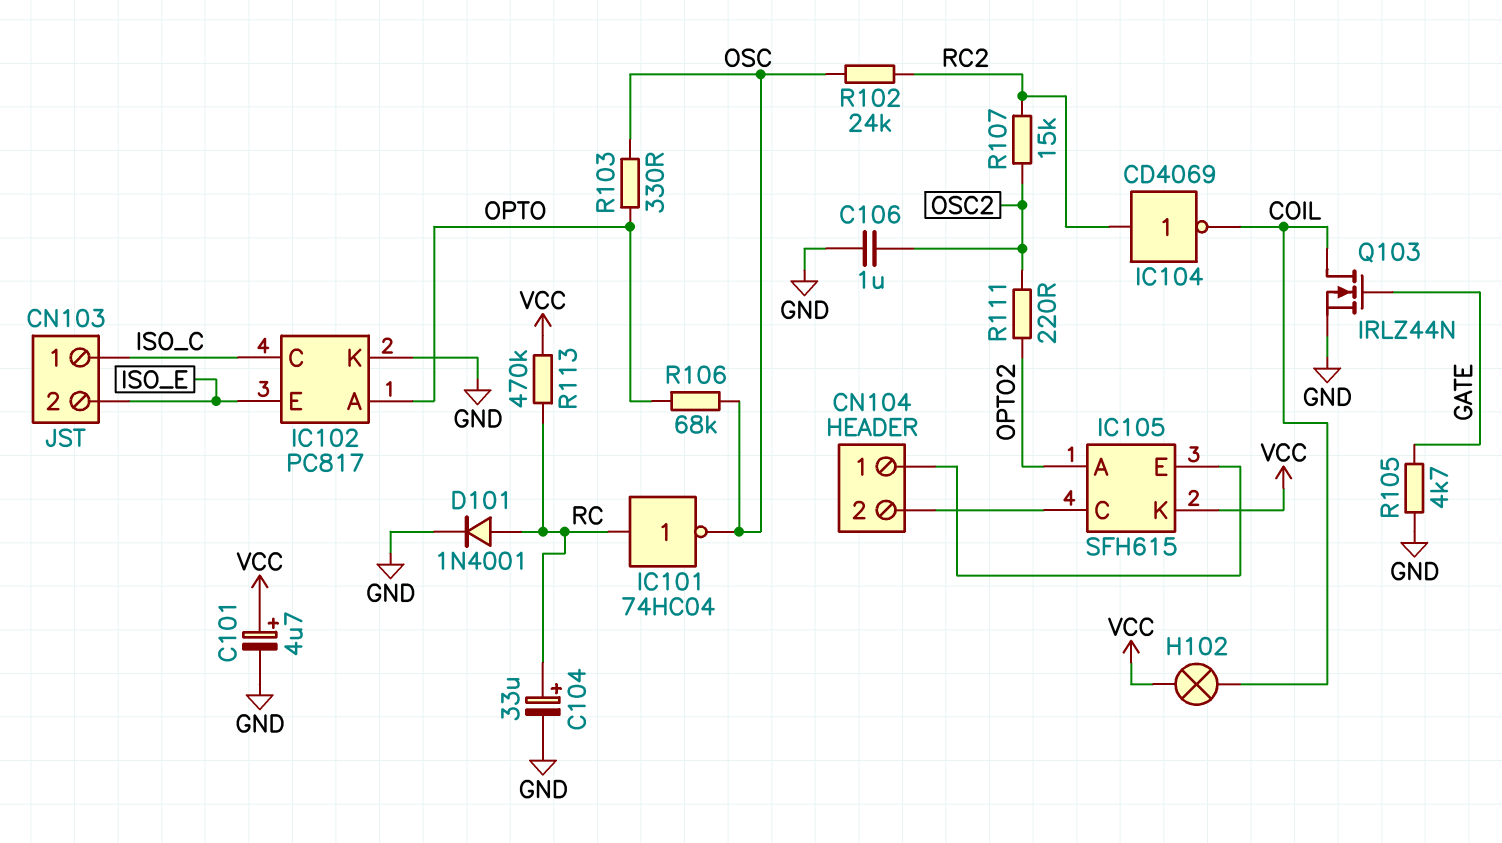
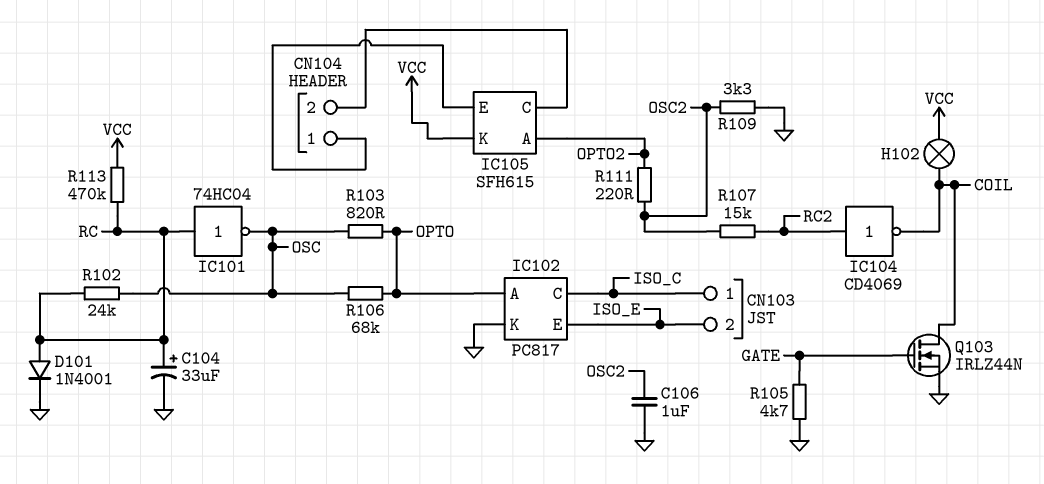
C101: 4.7uF (plus VCC, minus GND) -> none
R102: 24k (OSC, RC2) -> 24k (OSC, RC)
R103: 330 (OPTO, OSC) -> 820 (OPTO, OSC)
R109: none -> 3.3k (GND, OSC2)

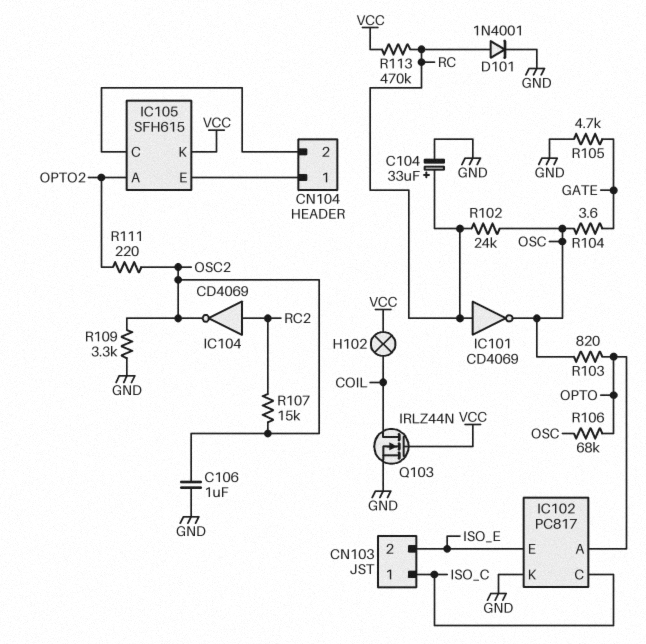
IC101: NOT 74HC04 (in RC, out OSC) -> NOT CD4069 (in RC, out OSC)
IC104: NOT CD4069 (in RC2, out COIL) -> NOT CD4069 (in RC2, out OSC2)
Q103: NMOS IRLZ44N (G GATE, D COIL, S GND) -> NMOS IRLZ44N (G VCC, D COIL, S GND)
R104: none -> 3.6 (GATE, OSC)

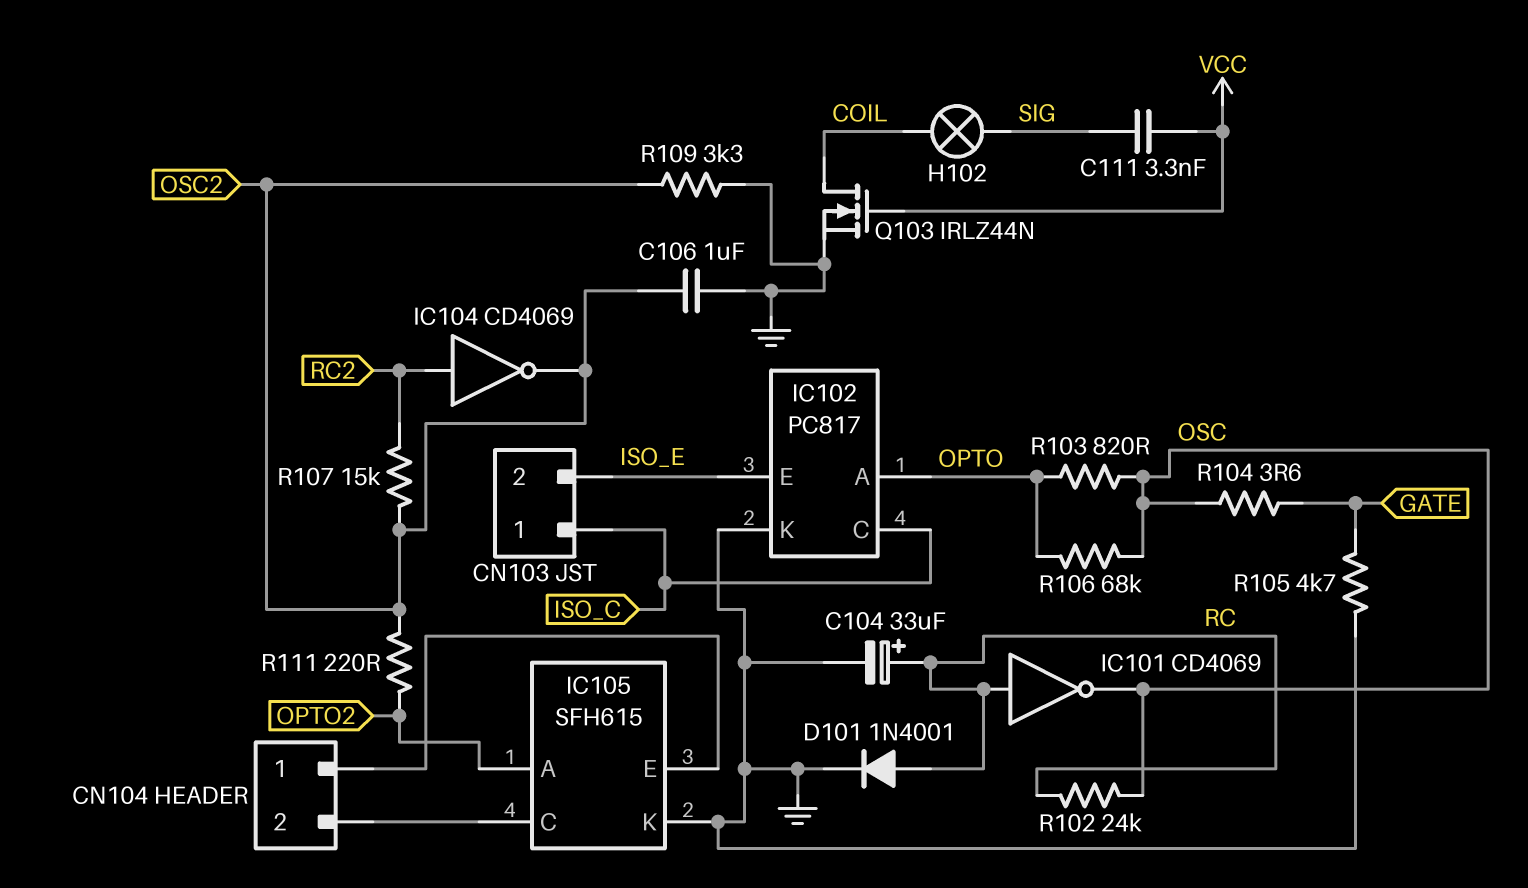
C111: none -> 3.3nF (SIG, VCC)
H102: lamp (COIL, VCC) -> lamp (COIL, SIG)
IC105 pin K: VCC -> GND
R113: 470k (RC, VCC) -> none

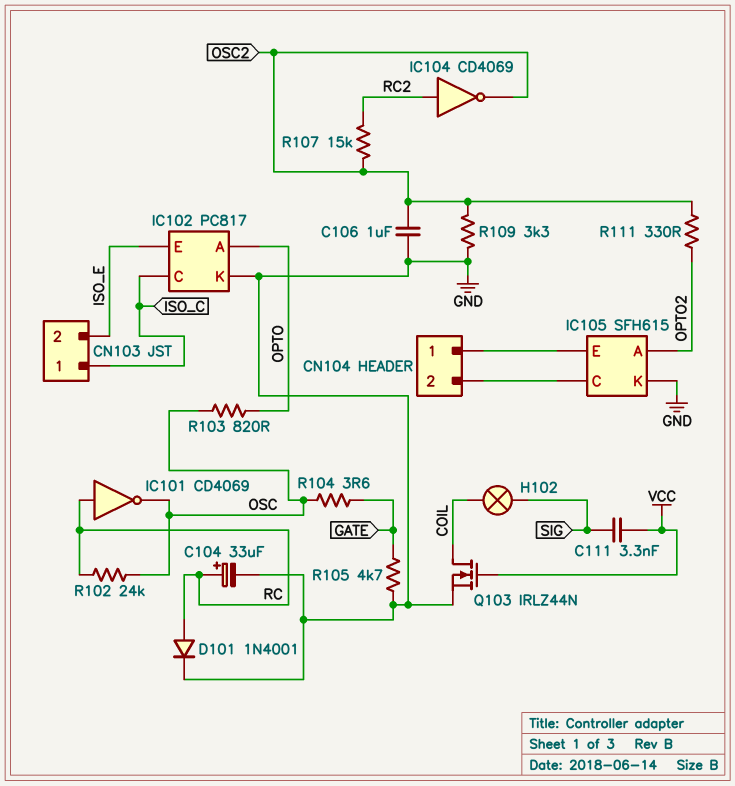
R106: 68k (OPTO, OSC) -> none
R111: 220 (OPTO2, OSC2) -> 330 (OPTO2, OSC2)

